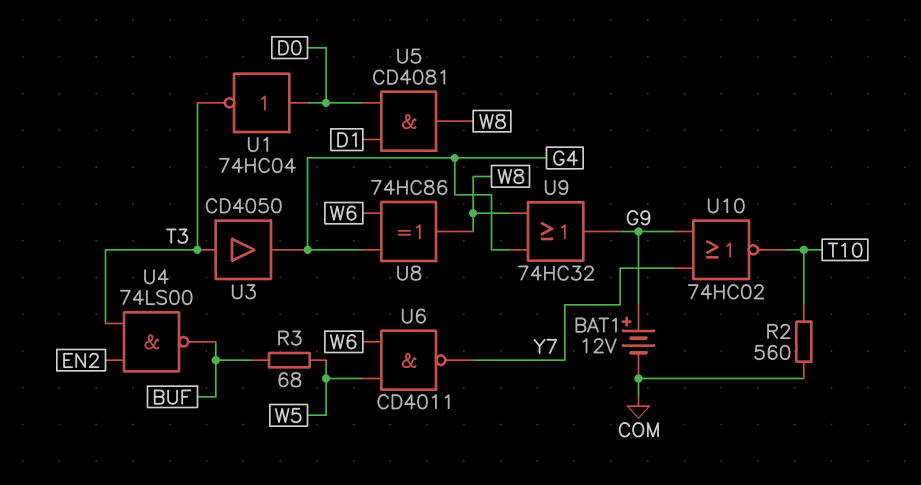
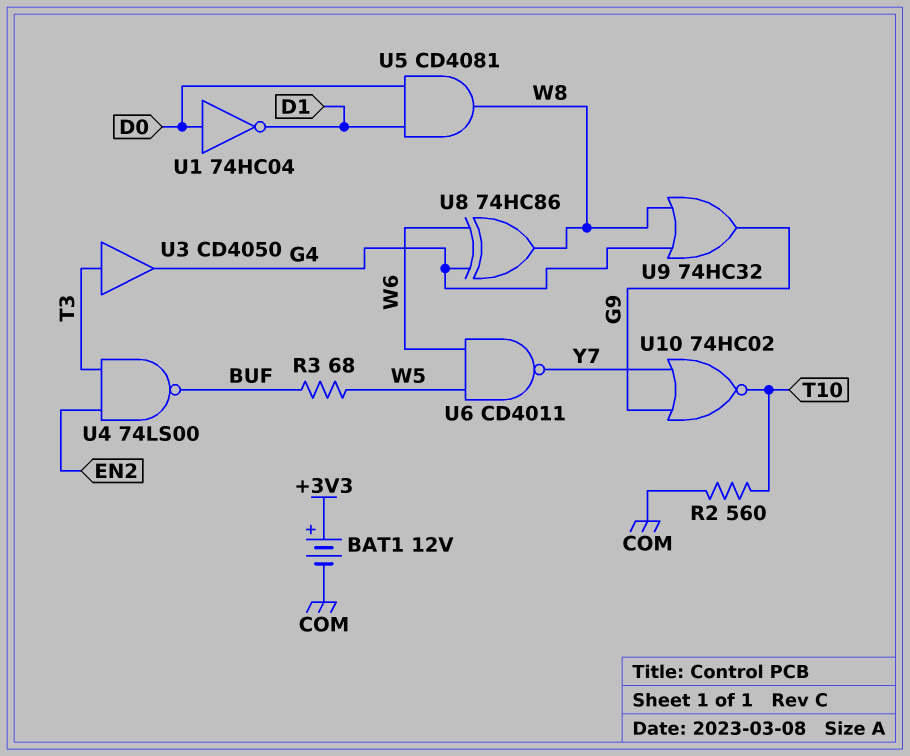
BAT1: 12V (plus G9, minus COM) -> 12V (plus +3V3, minus COM)
U1: NOT 74HC04 (in D0, out T3) -> NOT 74HC04 (in D0, out D1)

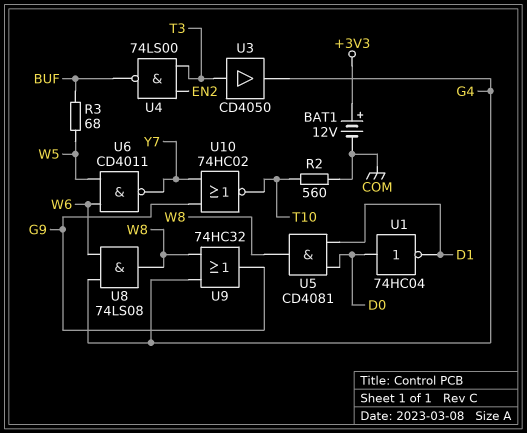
U8: XOR 74HC86 (in G4, in W6, out W8) -> AND 74LS08 (in G4, in W6, out W8)

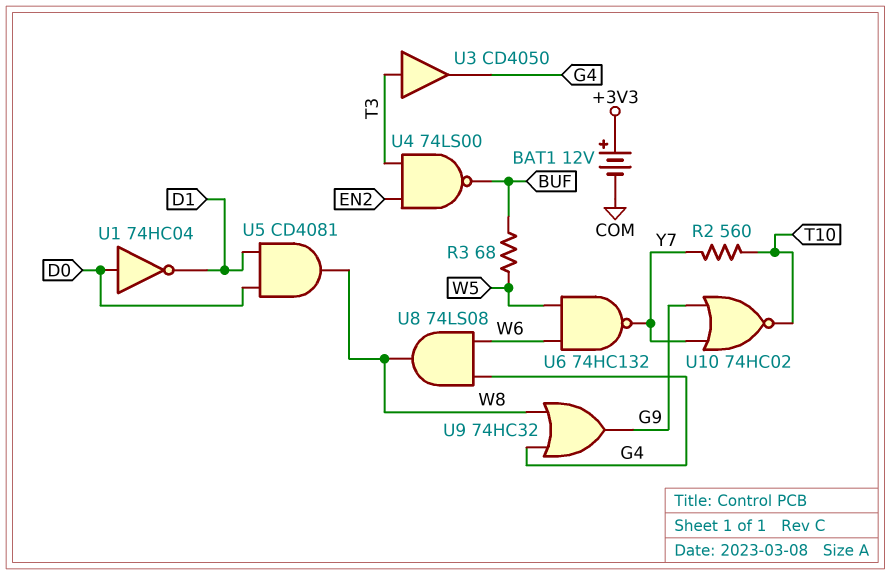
R2: 560 (COM, T10) -> 560 (T10, Y7)
U6: NAND CD4011 (in W5, in W6, out Y7) -> NAND 74HC132 (in W5, in W6, out Y7)

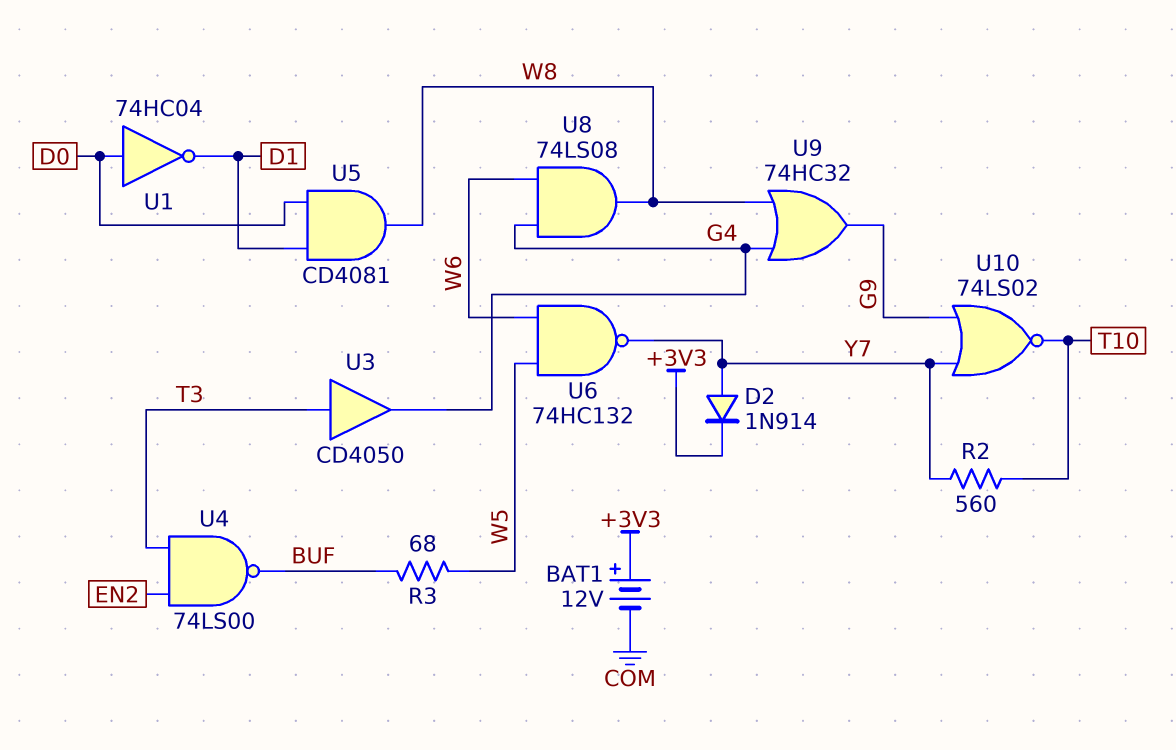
D2: none -> diode 1N914 (A Y7, K +3V3)
U10: NOR 74HC02 (in G9, in Y7, out T10) -> NOR 74LS02 (in G9, in Y7, out T10)

